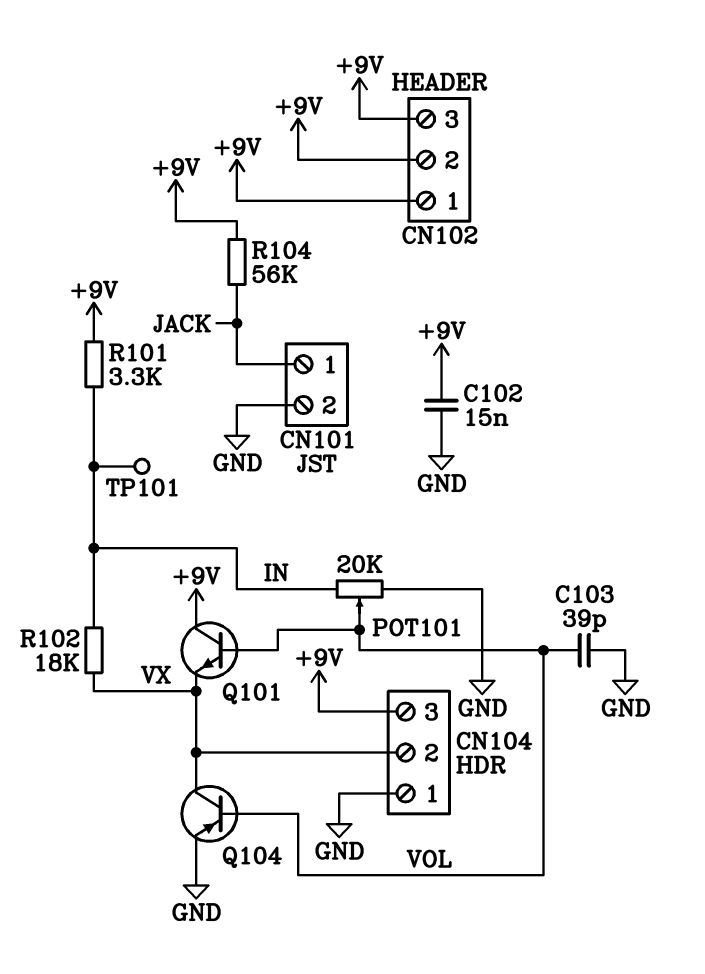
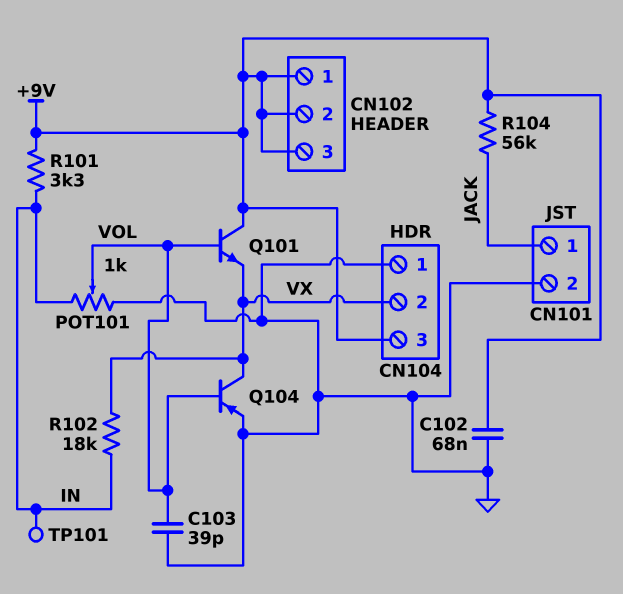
C102: 15nF (+9V, GND) -> 68nF (+9V, GND)
POT101: 20k (GND, IN, wiper VOL) -> 1k (GND, IN, wiper VOL)

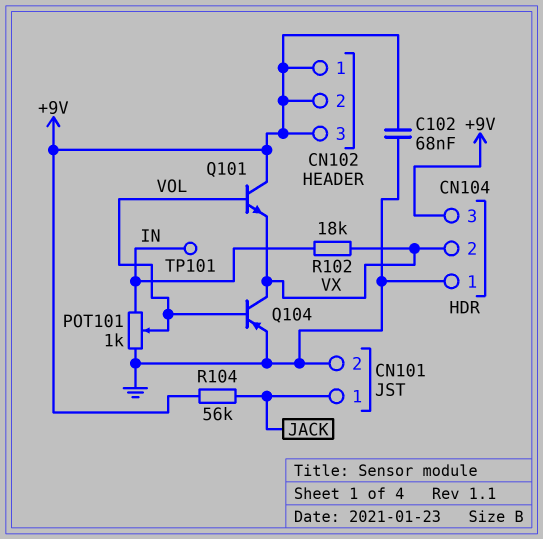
C103: 39pF (GND, VOL) -> none
R101: 3.3k (+9V, IN) -> none

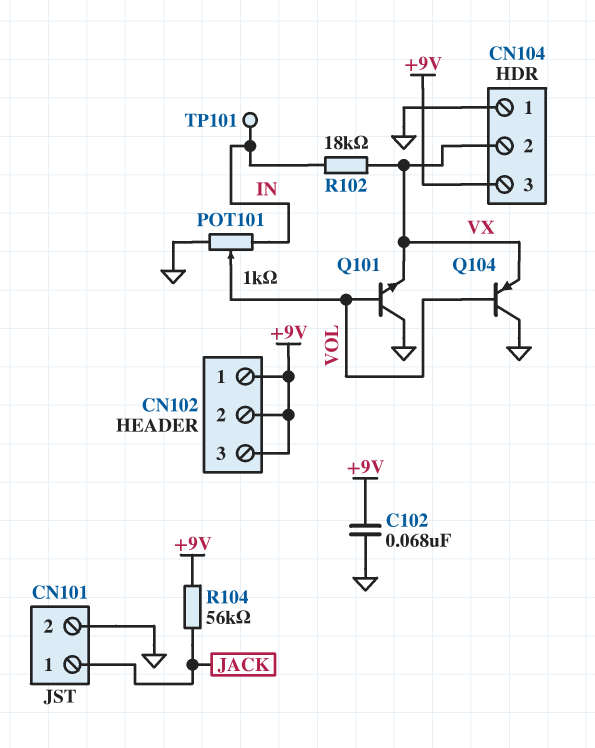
Q101: NPN (B VOL, C +9V, E VX) -> NPN (B VOL, C GND, E VX)
Q104: PNP (B VOL, C VX, E GND) -> PNP (B VOL, C GND, E VX)

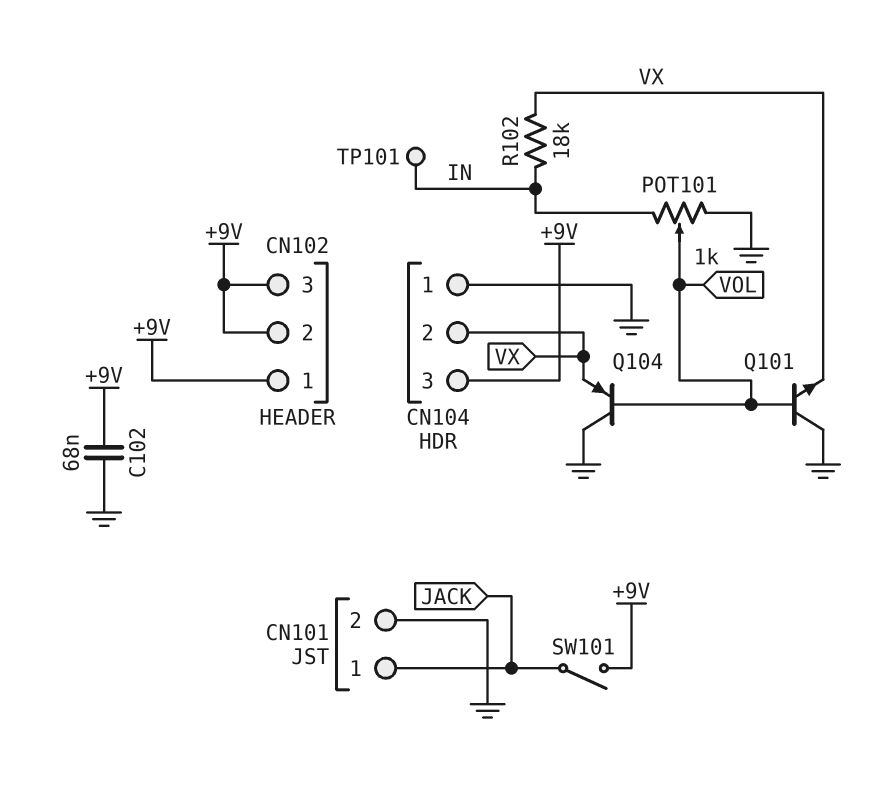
R104: 56k (+9V, JACK) -> none
SW101: none -> switch (+9V, JACK)

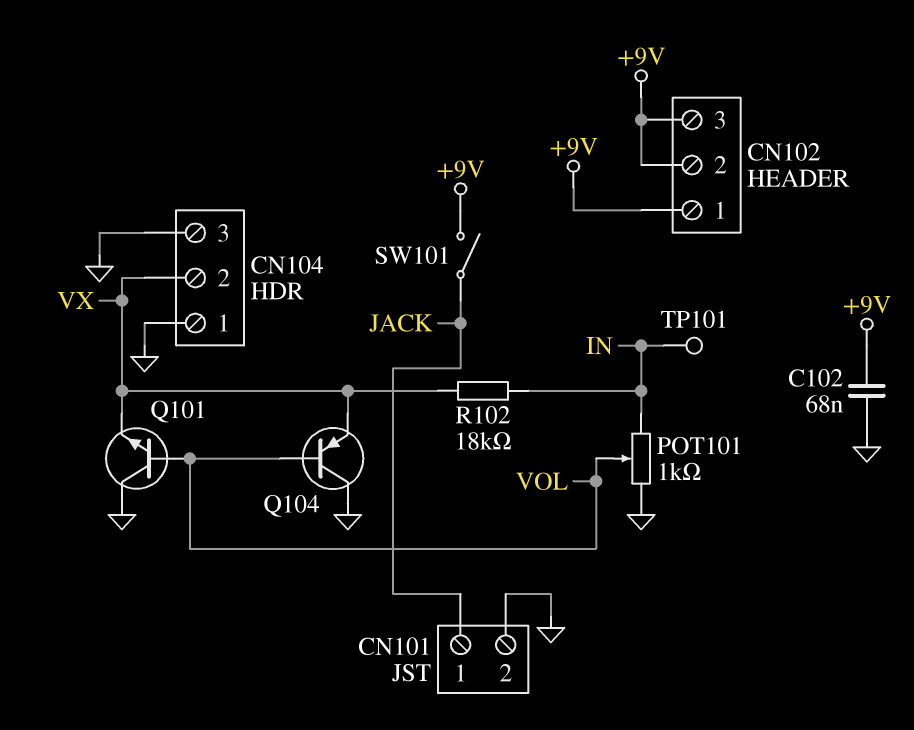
CN104 pin 3: +9V -> GND

